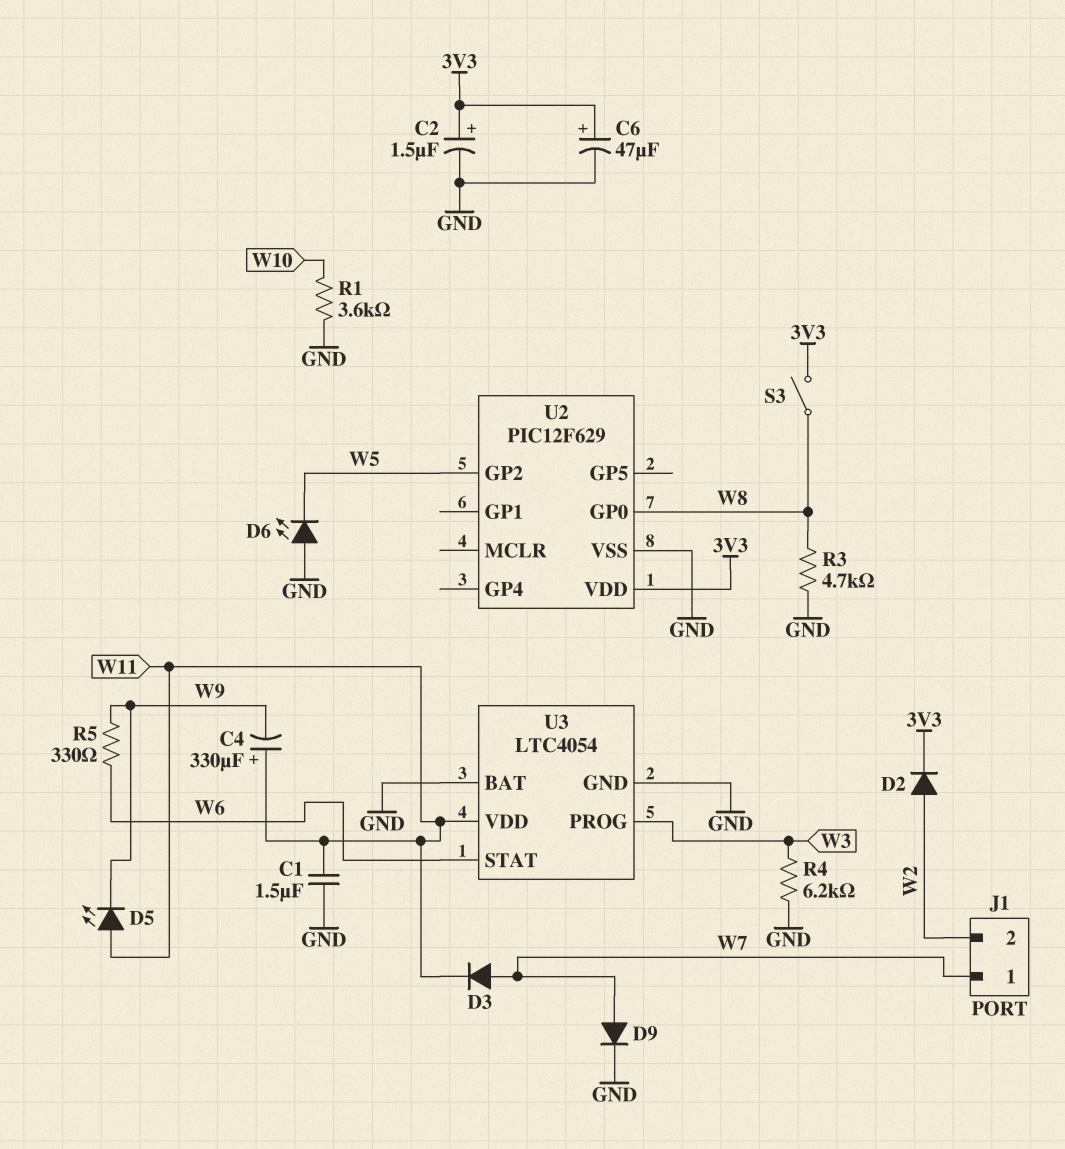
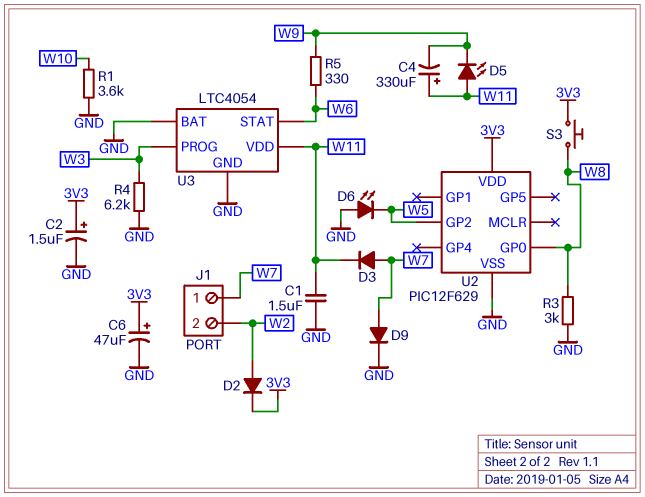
R3: 4.7k (GND, W8) -> 3k (GND, W8)
S3: switch (3V3, W8) -> button (3V3, W8)

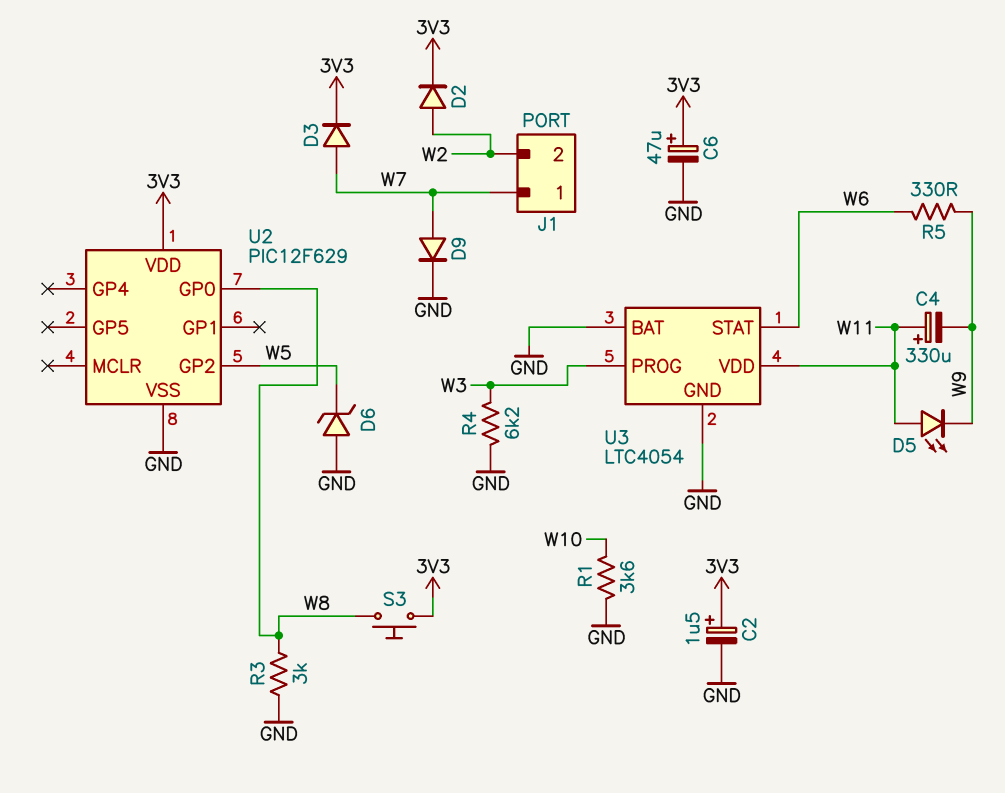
C1: 1.5uF (GND, W11) -> none
D3: diode (A W7, K W11) -> diode (A W7, K 3V3)
D6: LED (A GND, K W5) -> zener (A GND, K W5)

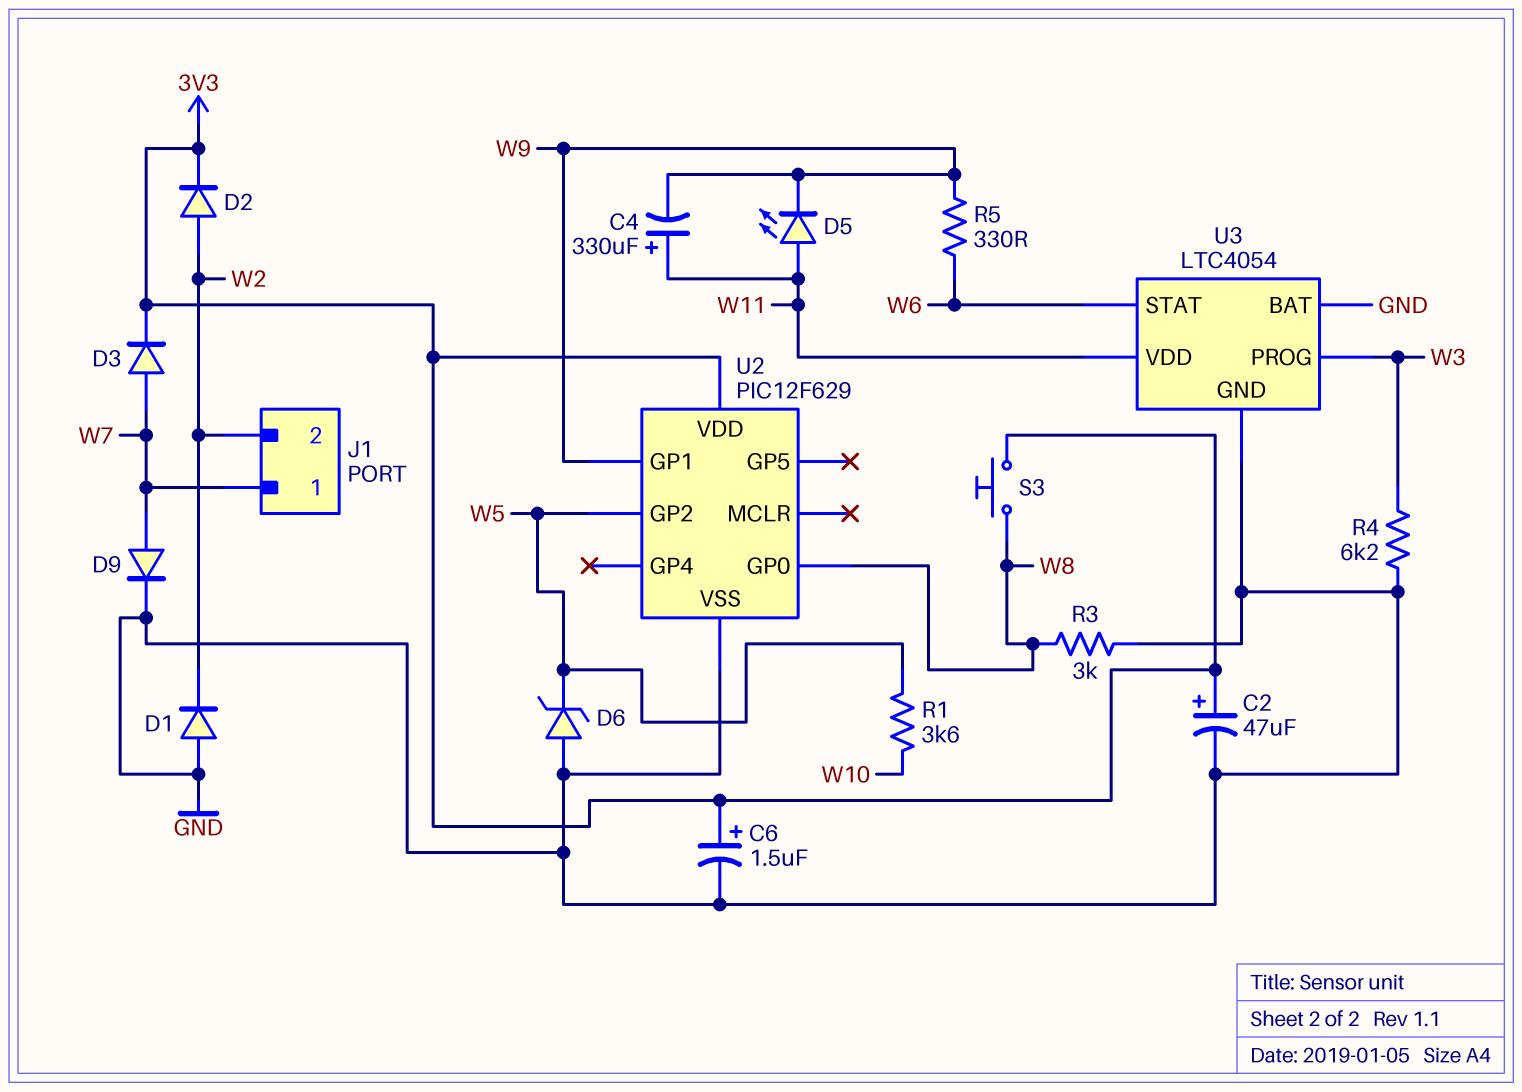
C2: 1.5uF (plus 3V3, minus GND) -> 47uF (plus 3V3, minus GND)
C6: 47uF (plus 3V3, minus GND) -> 1.5uF (plus 3V3, minus GND)
D1: none -> diode (A GND, K W2)
R1: 3.6k (GND, W10) -> 3.6k (W5, W10)
U2 pin GP1: none -> W9

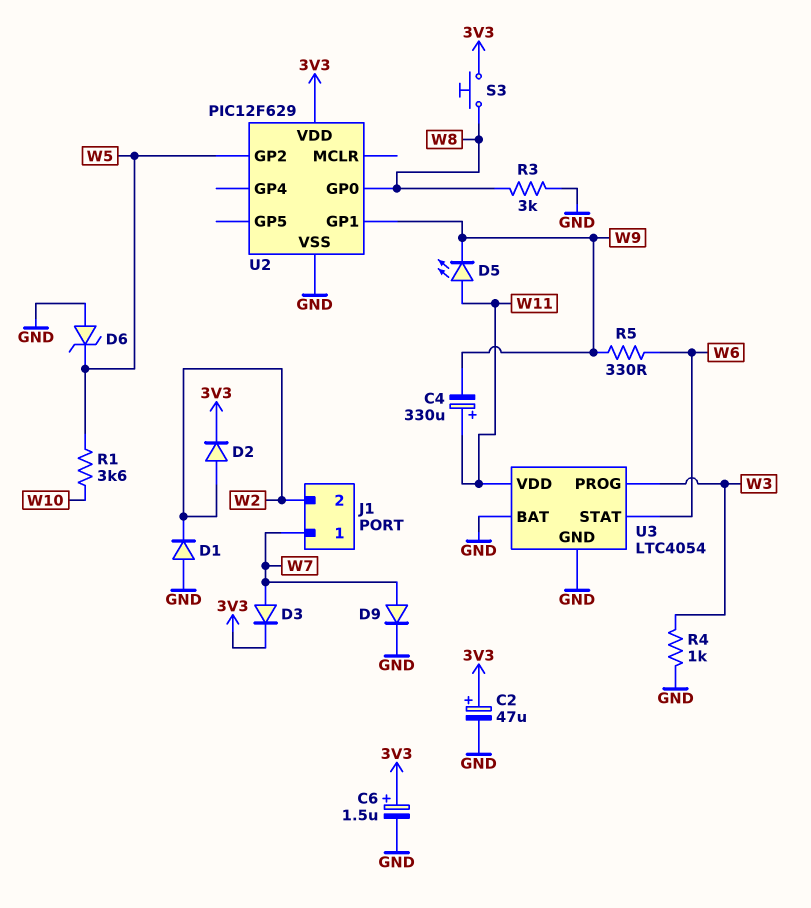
R4: 6.2k (GND, W3) -> 1k (GND, W3)

